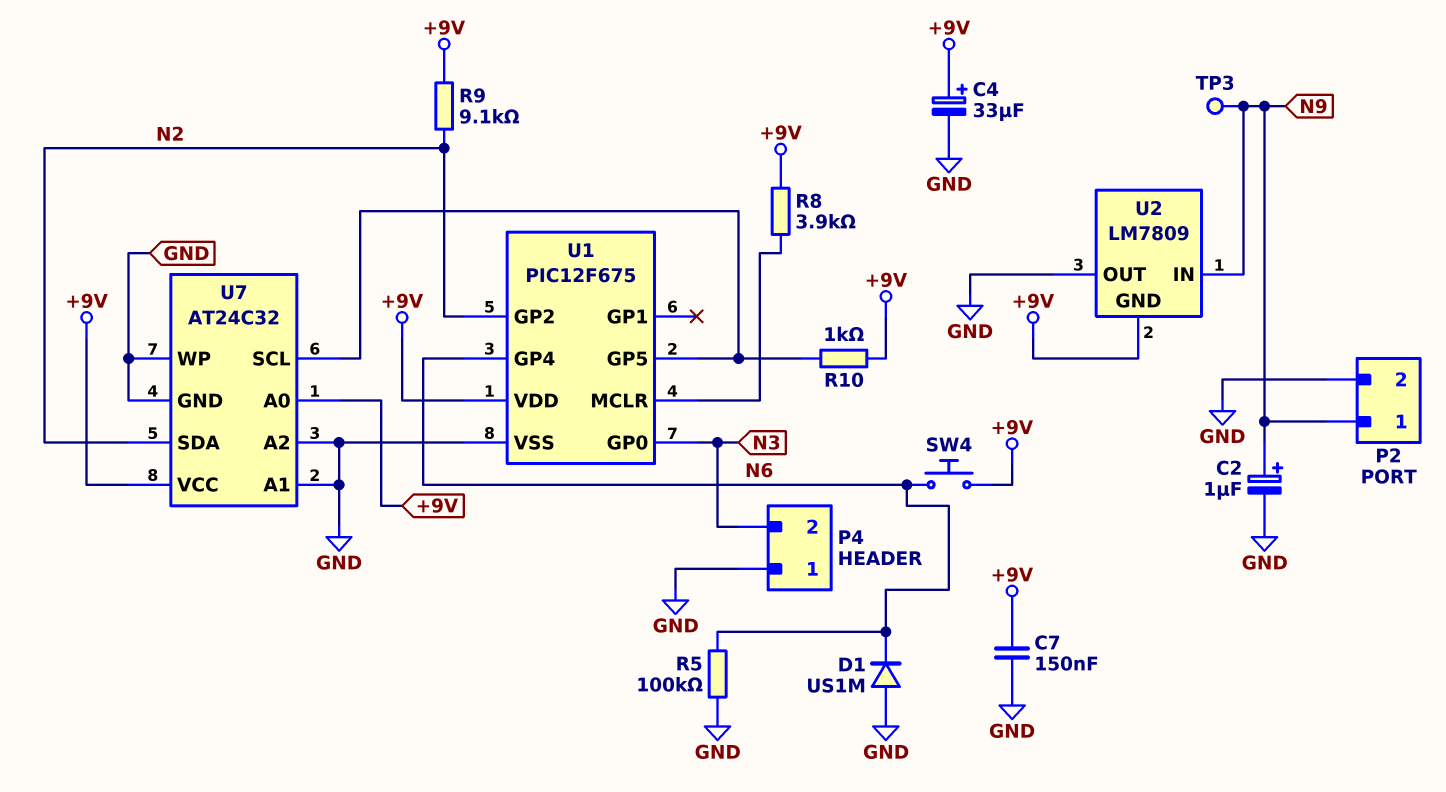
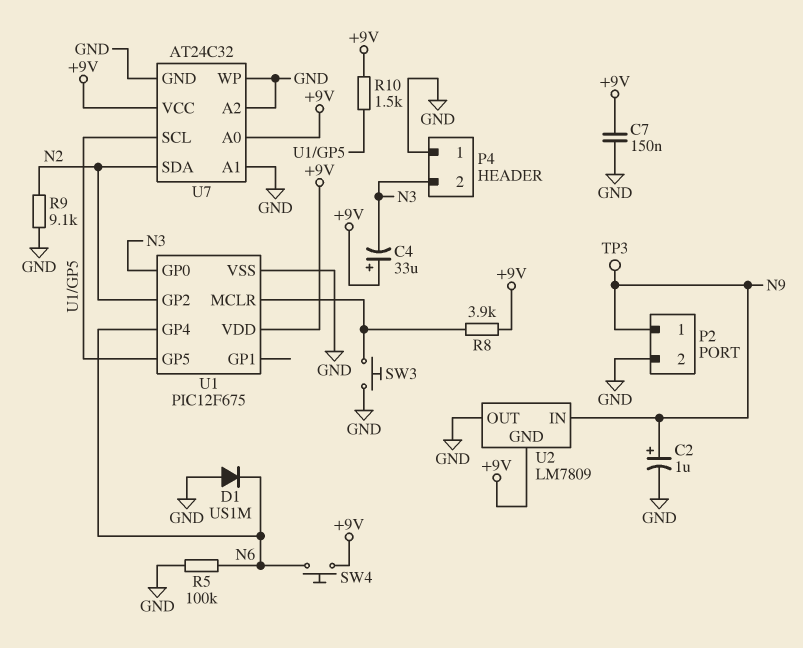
C4: 33uF (plus +9V, minus GND) -> 33uF (plus +9V, minus N3)
R9: 9.1k (+9V, N2) -> 9.1k (GND, N2)
R10: 1k (+9V, U1/GP5) -> 1.5k (+9V, U1/GP5)
SW3: none -> button (GND, U1/MCLR)

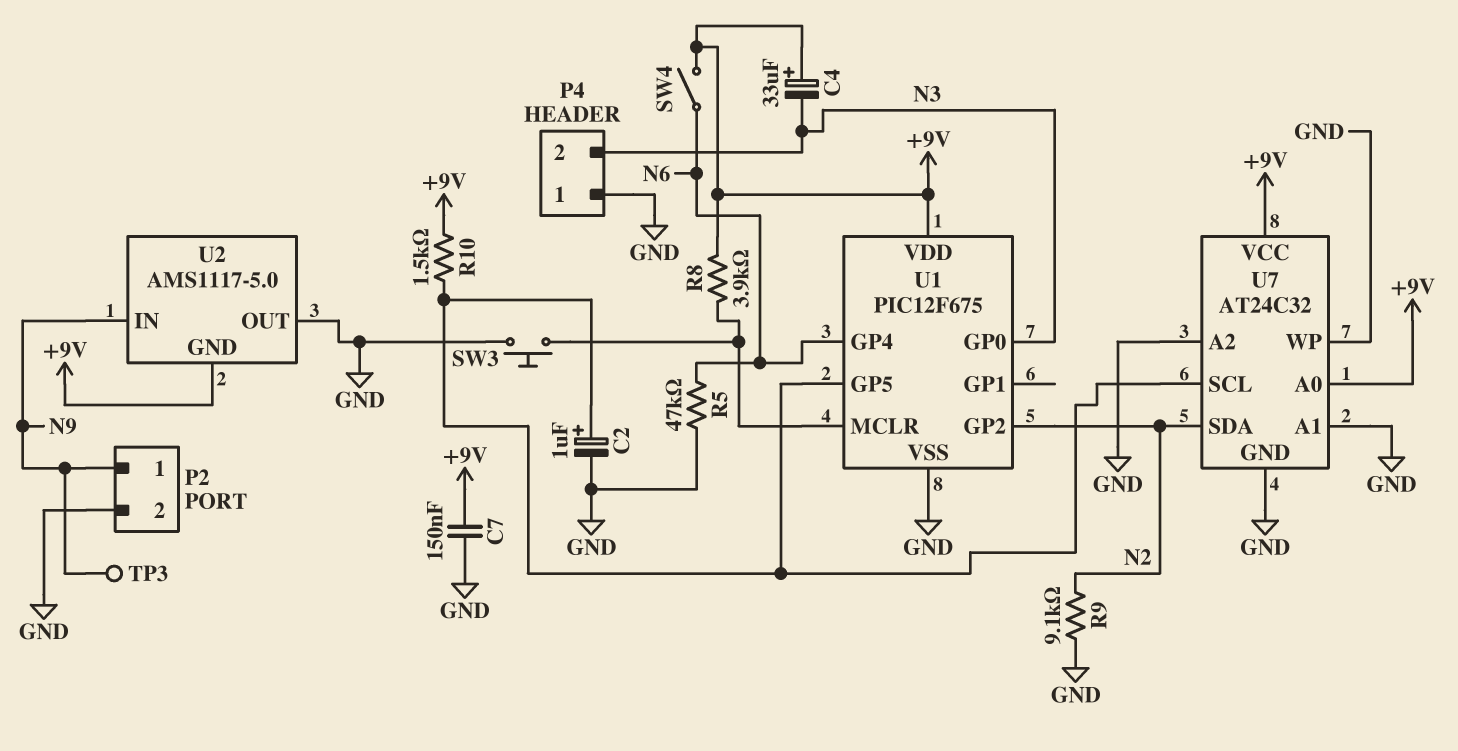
C2: 1uF (plus N9, minus GND) -> 1uF (plus U1/GP5, minus GND)
D1: diode US1M (A GND, K N6) -> none
R5: 100k (GND, N6) -> 47k (GND, N6)
SW4: button (+9V, N6) -> switch (+9V, N6)
U2: LM7809 -> AMS1117-5.0

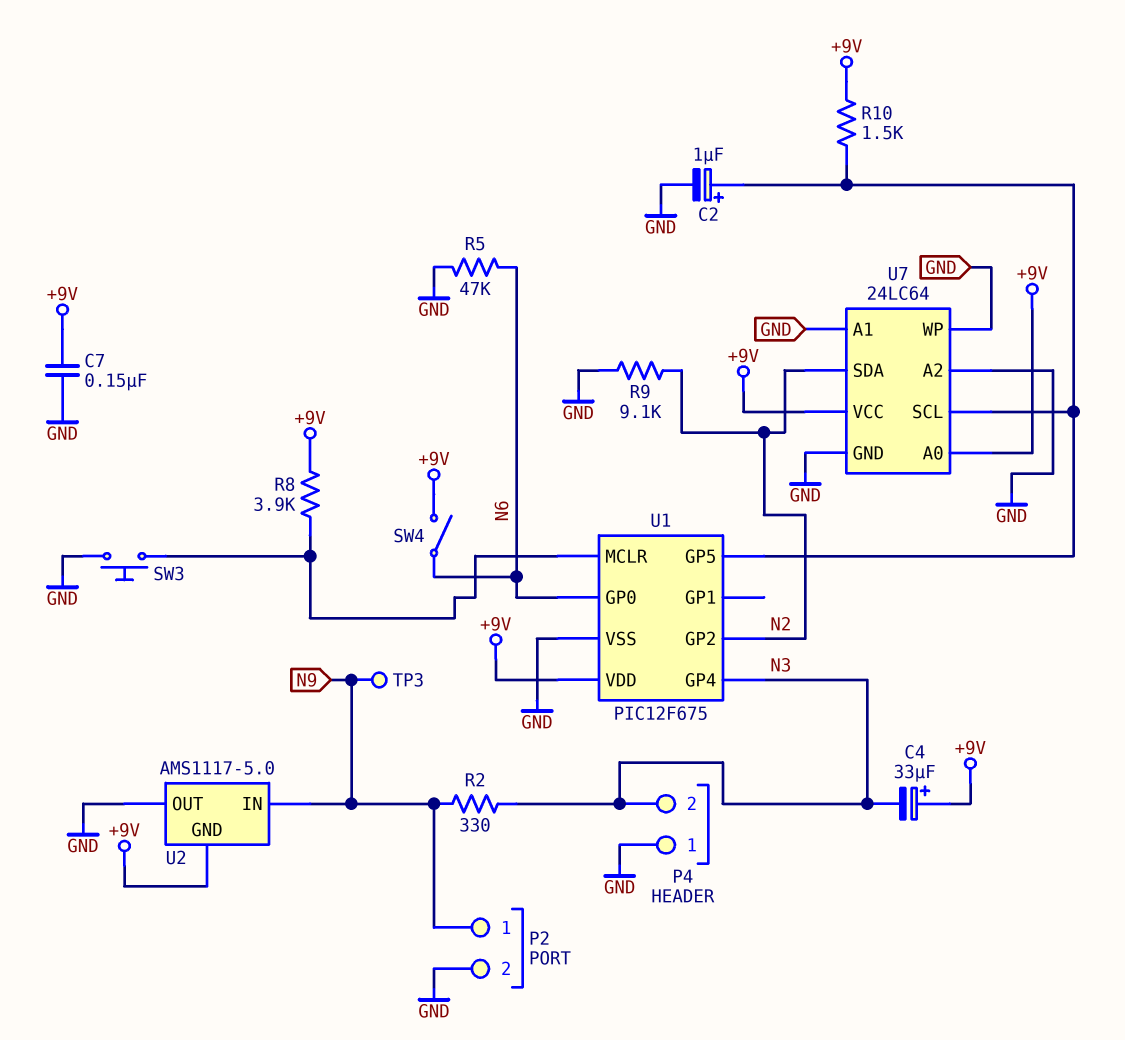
R2: none -> 330 (N3, N9)
U1 pin GP0: N3 -> N6
U1 pin GP4: N6 -> N3
U7: AT24C32 -> 24LC64

